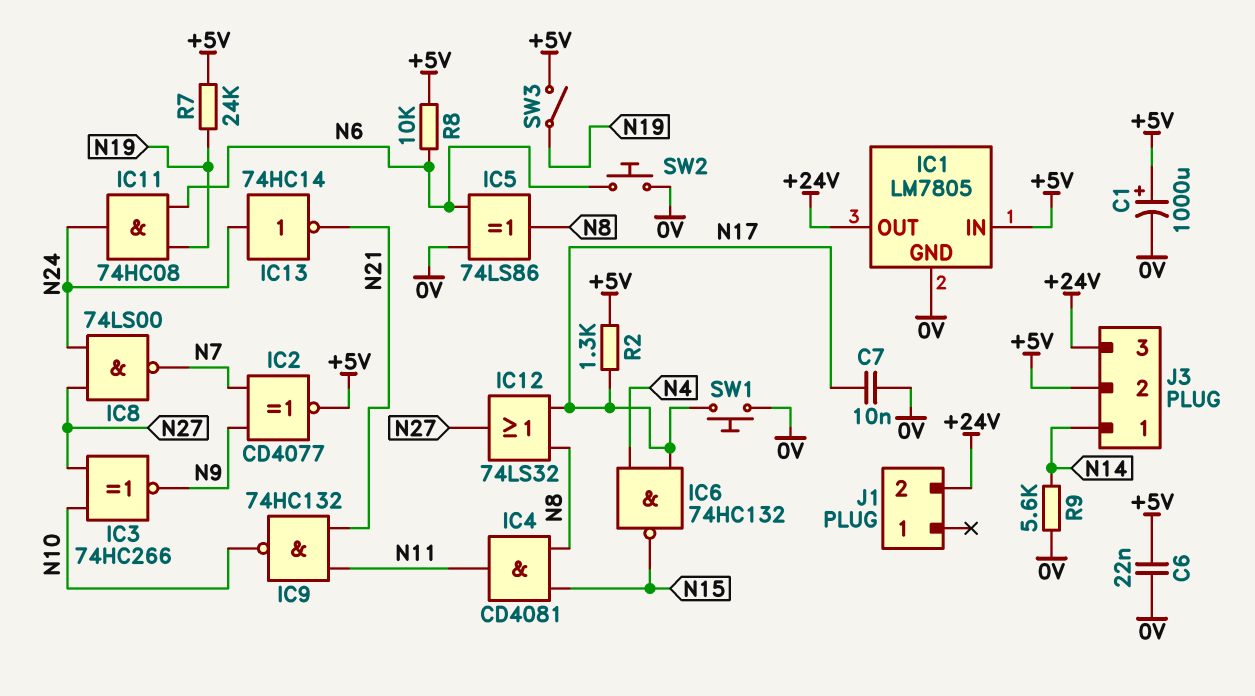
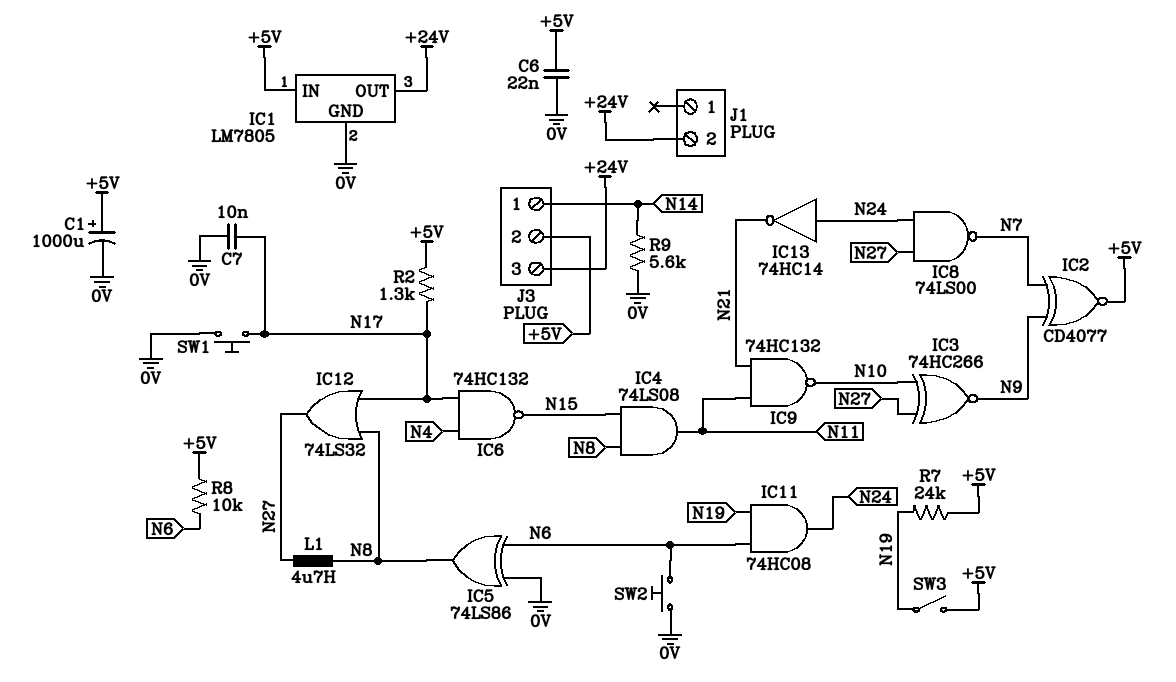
IC4: AND CD4081 (in N8, in N15, out N11) -> AND 74LS08 (in N8, in N15, out N11)
L1: none -> 4.7uH (N8, N27)

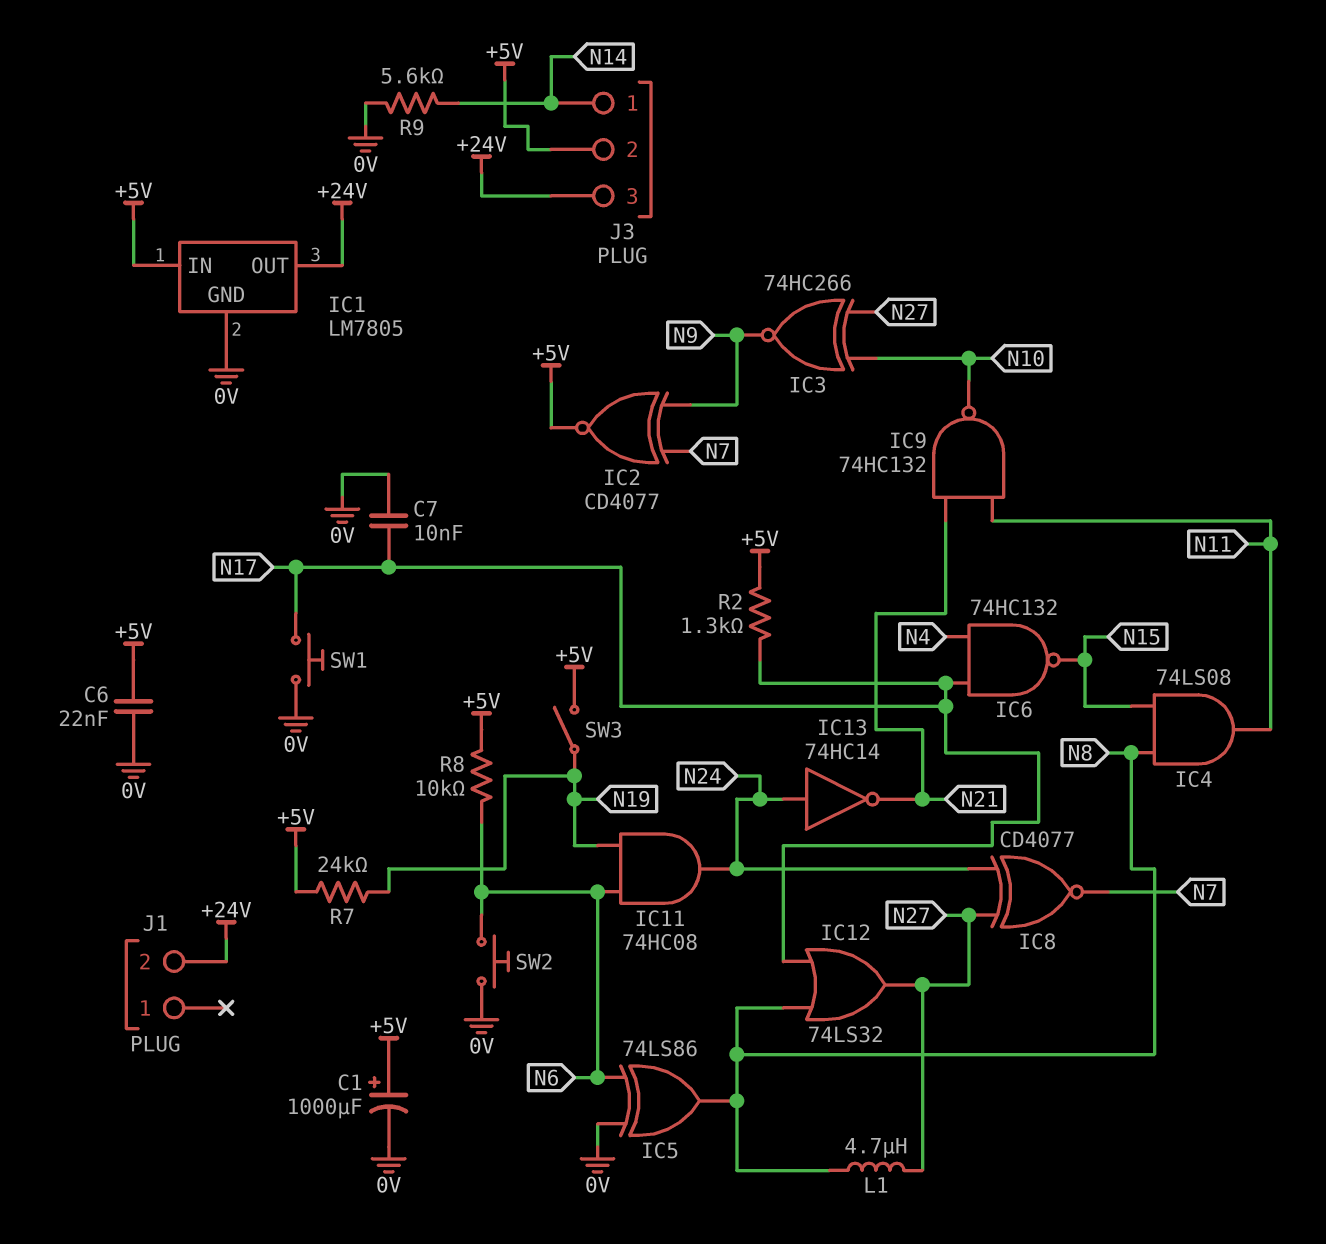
IC8: NAND 74LS00 (in N24, in N27, out N7) -> XNOR CD4077 (in N24, in N27, out N7)

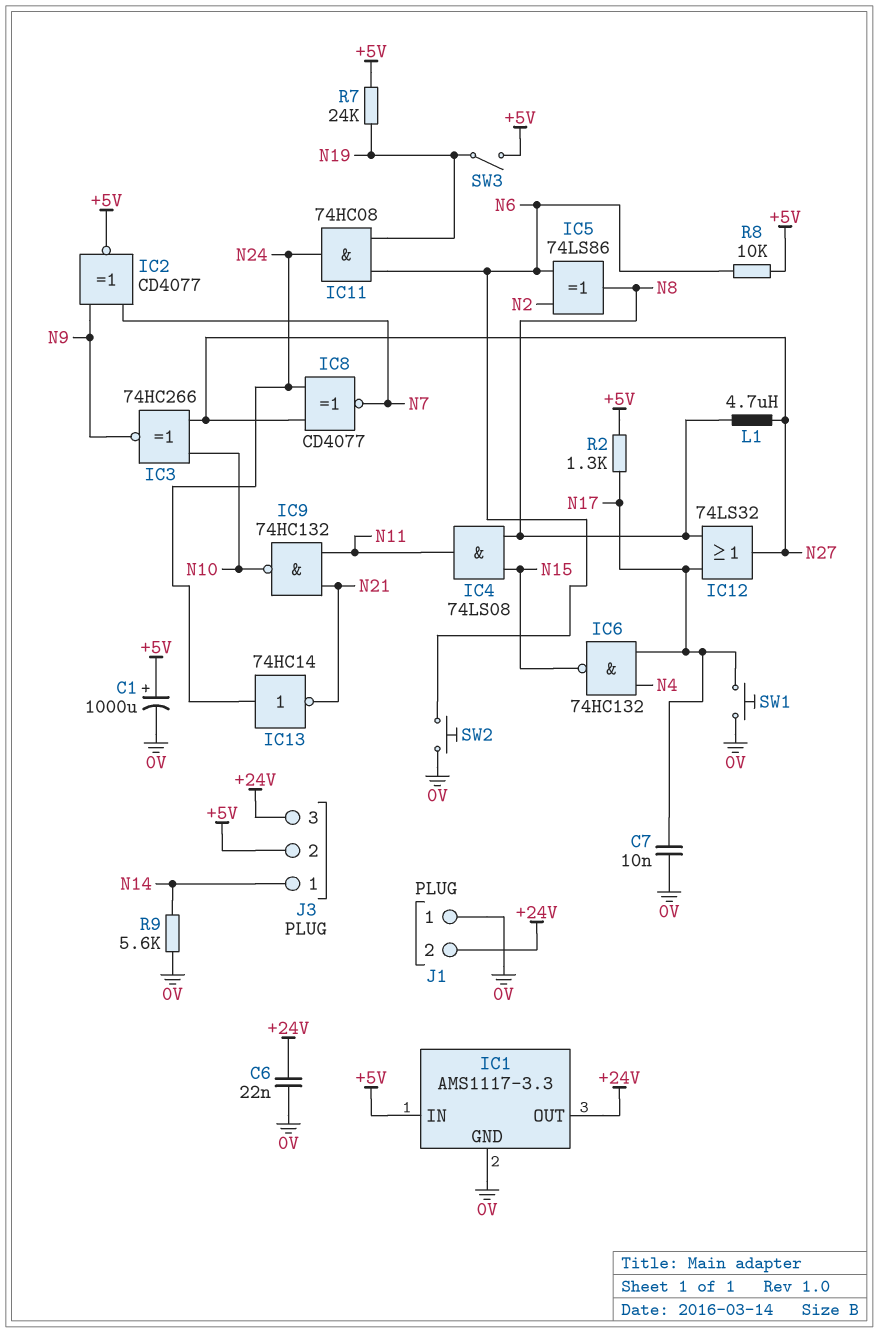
C6: 22nF (+5V, 0V) -> 22nF (+24V, 0V)
IC1: LM7805 -> AMS1117-3.3
IC5: XOR 74LS86 (in 0V, in N6, out N8) -> XOR 74LS86 (in N2, in N6, out N8)
J1 pin 1: none -> 0V

